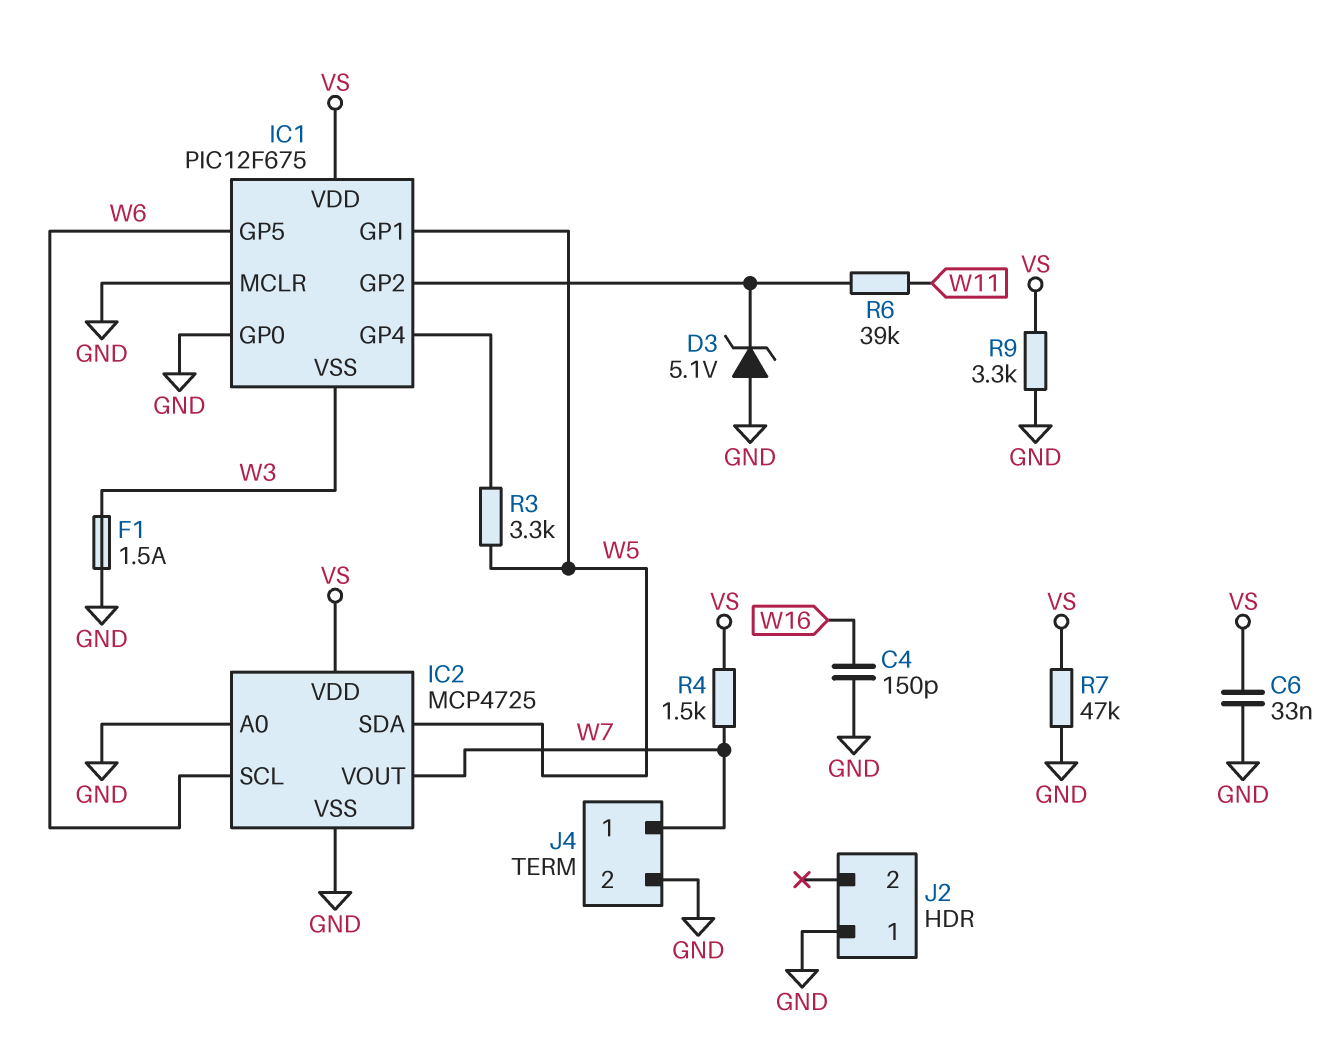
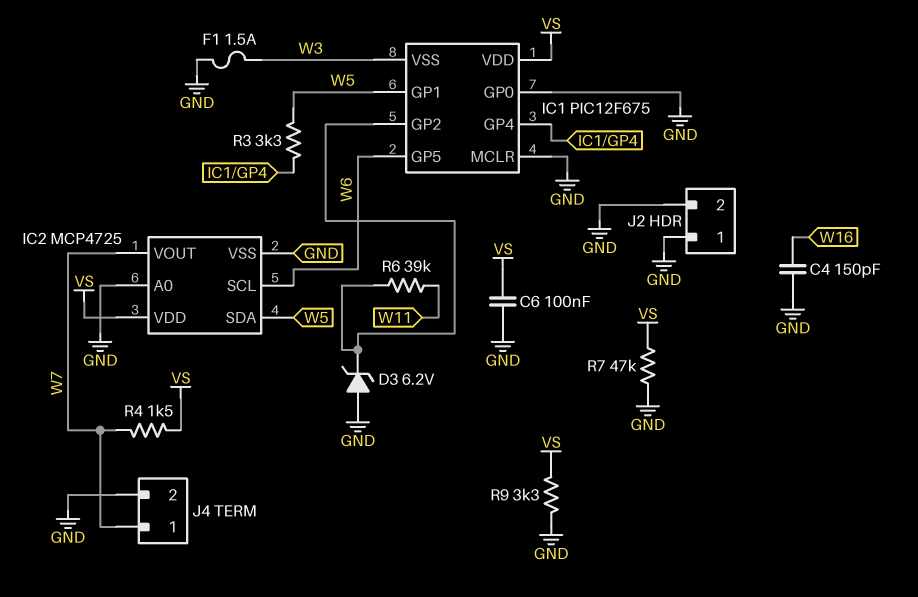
C6: 33nF (GND, VS) -> 100nF (GND, VS)
D3: zener 5.1V (A GND, K IC1/GP2) -> zener 6.2V (A GND, K IC1/GP2)
J2 pin 2: none -> GND

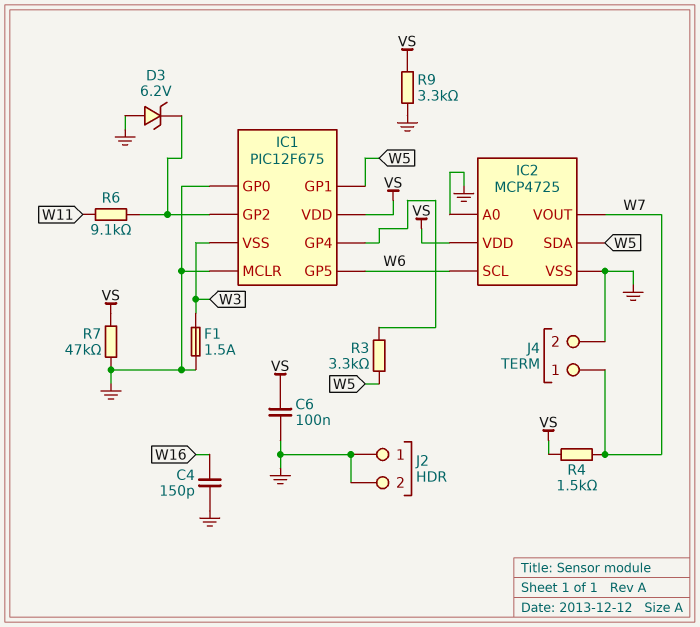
R6: 39k (IC1/GP2, W11) -> 9.1k (IC1/GP2, W11)

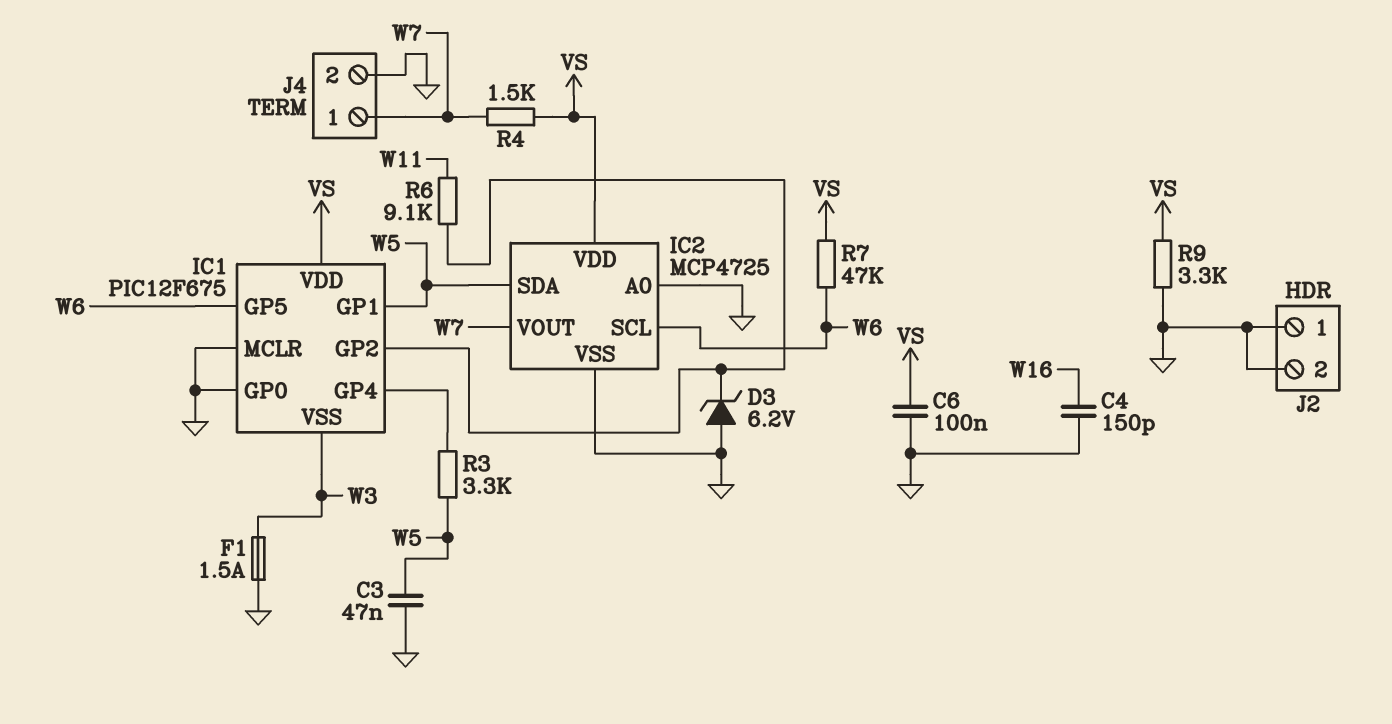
C3: none -> 47nF (GND, W5)
R7: 47k (GND, VS) -> 47k (VS, W6)

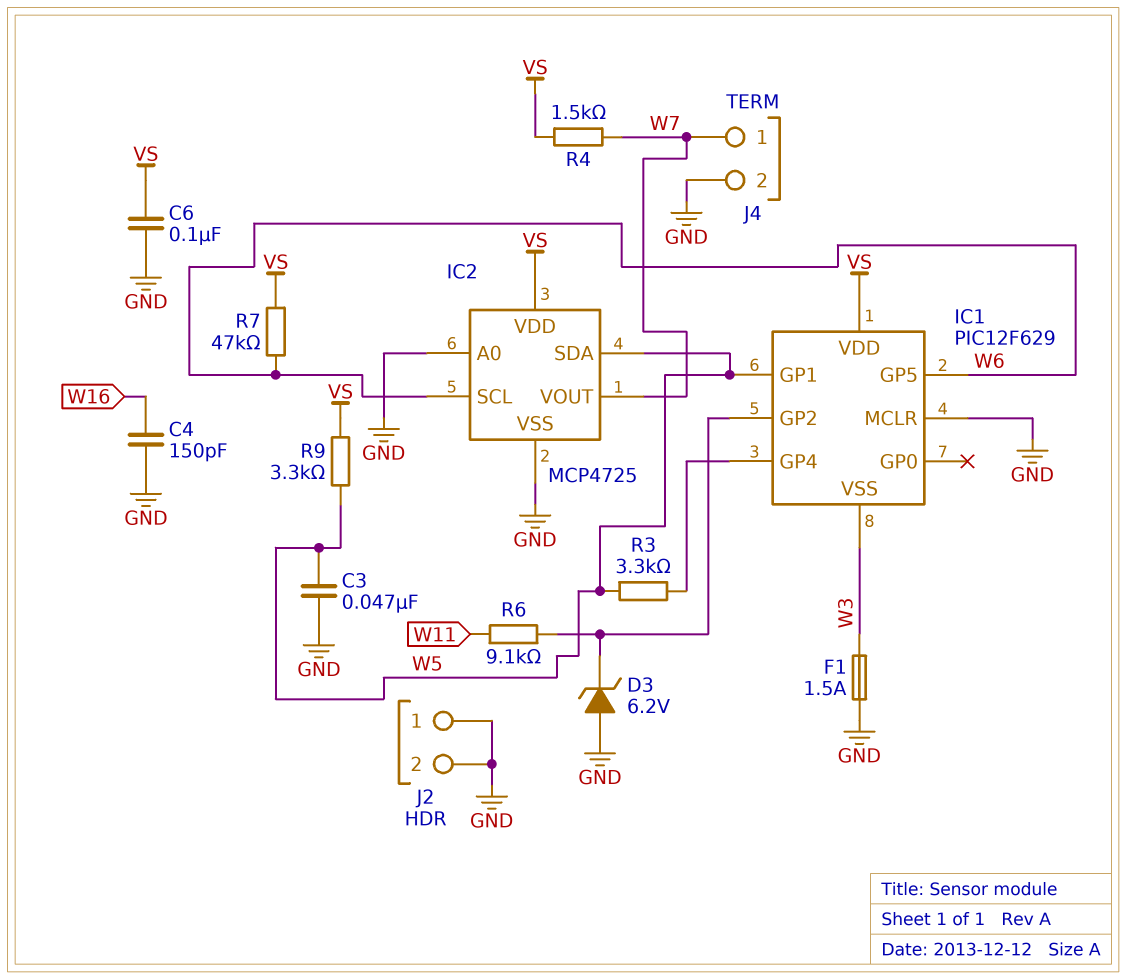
IC1: PIC12F675 -> PIC12F629
IC1 pin GP0: GND -> none
R9: 3.3k (GND, VS) -> 3.3k (VS, W5)

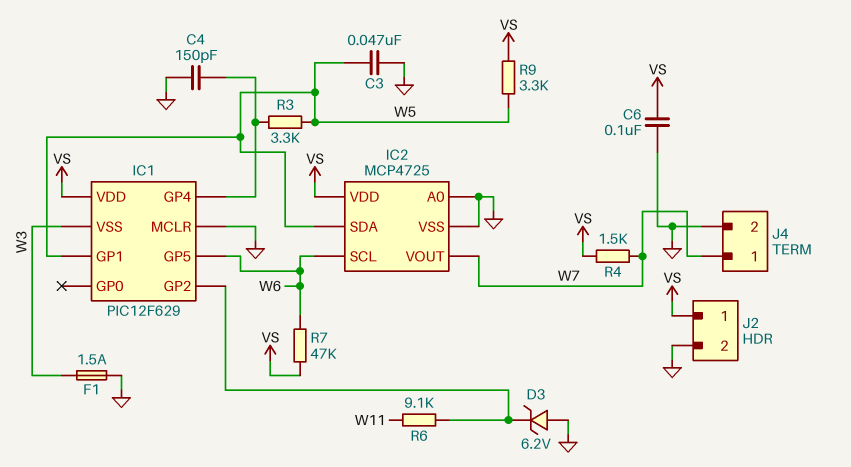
C4: 150pF (GND, W16) -> 150pF (GND, IC1/GP4)
J2 pin 1: GND -> VS

